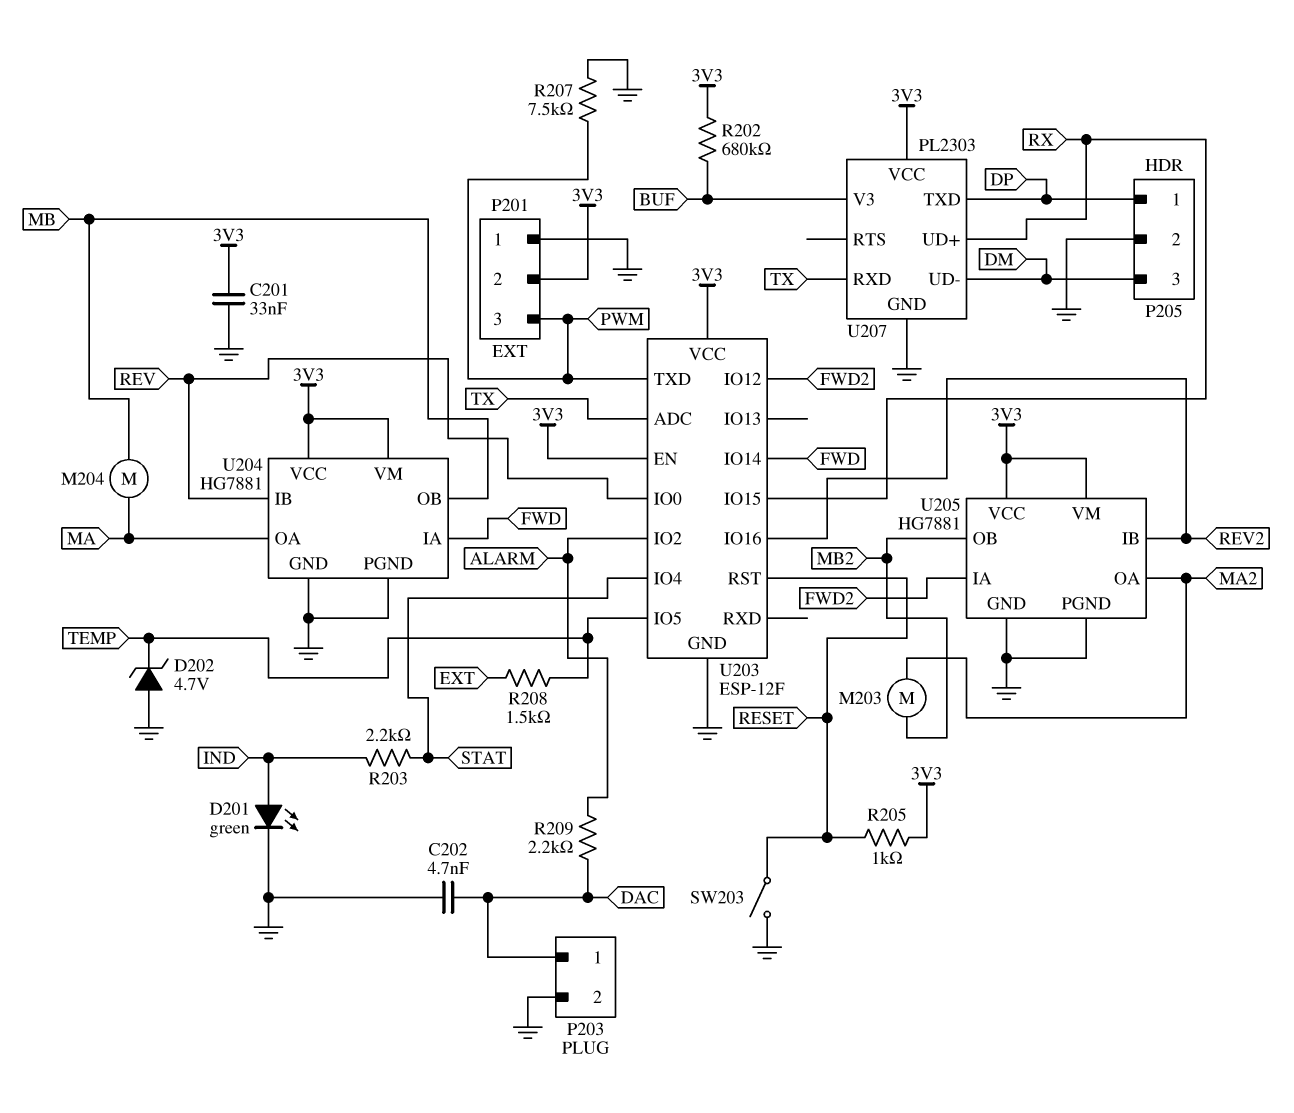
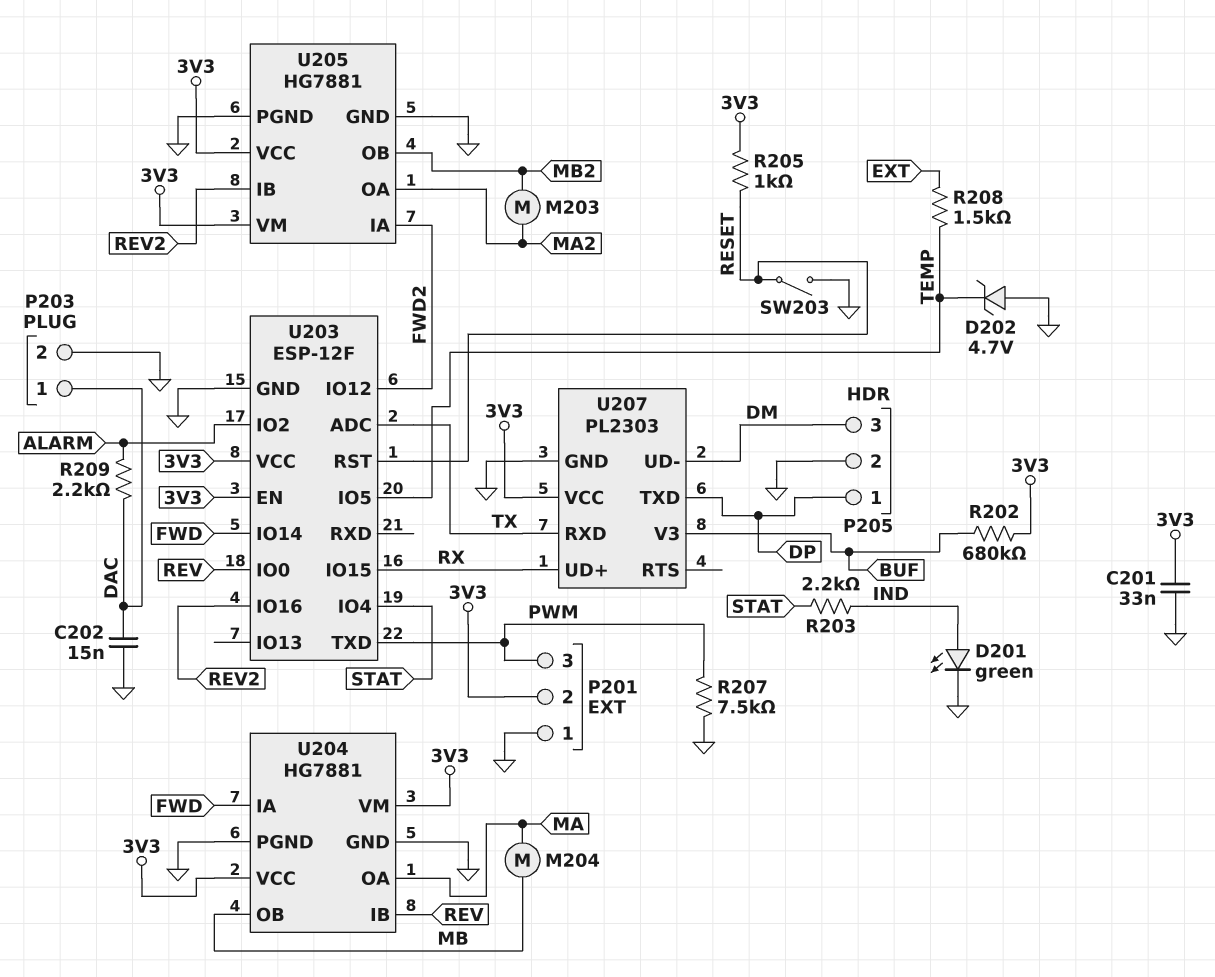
C202: 4.7nF (DAC, GND) -> 15nF (DAC, GND)

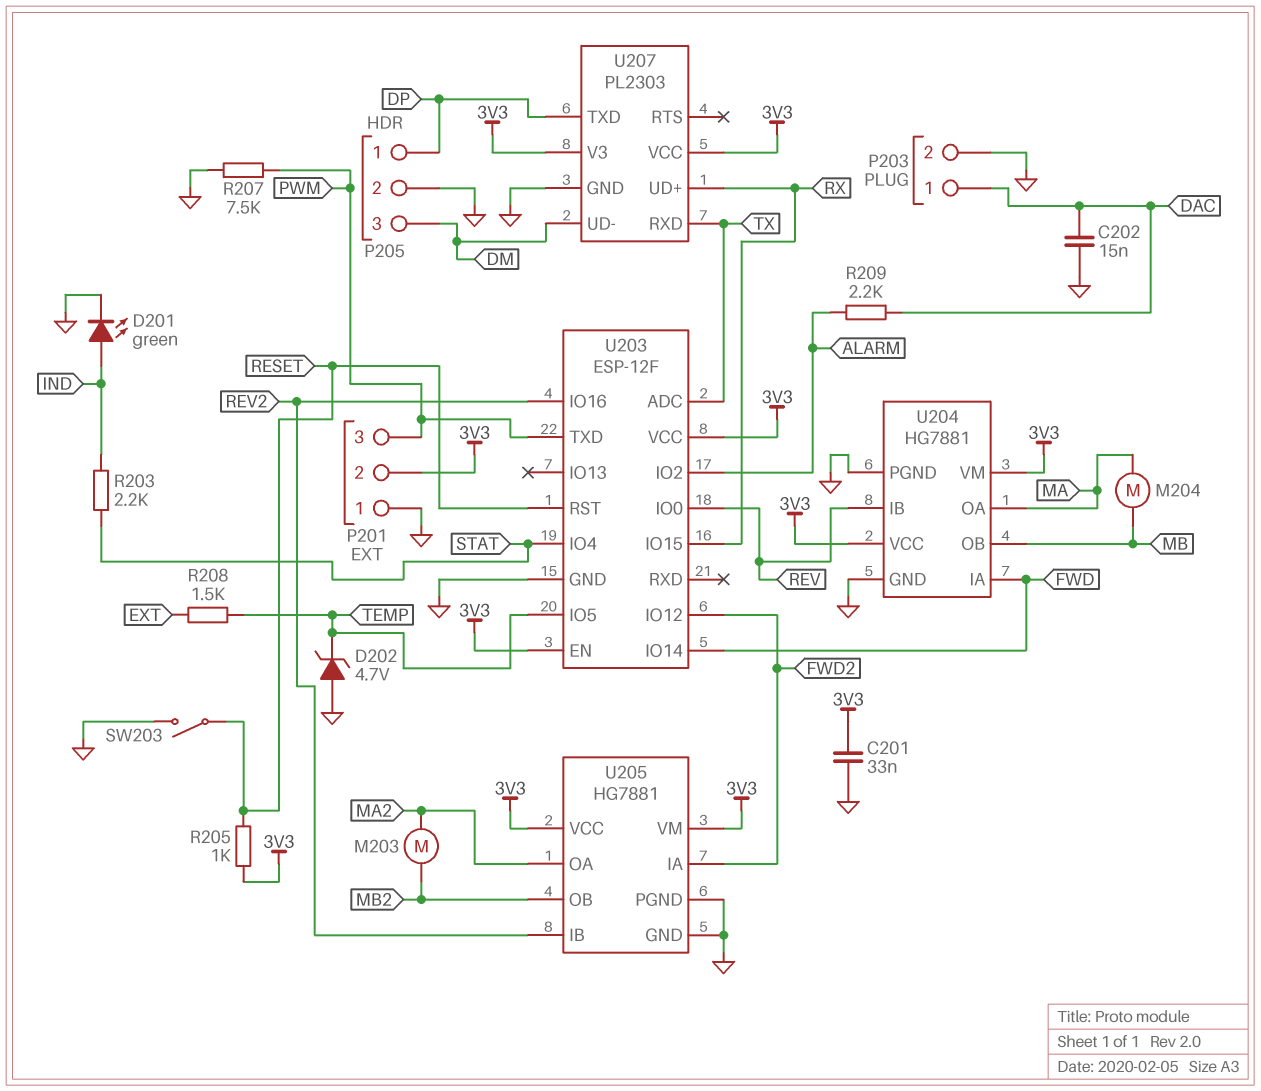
R202: 680k (3V3, BUF) -> none
U207 pin V3: BUF -> 3V3

